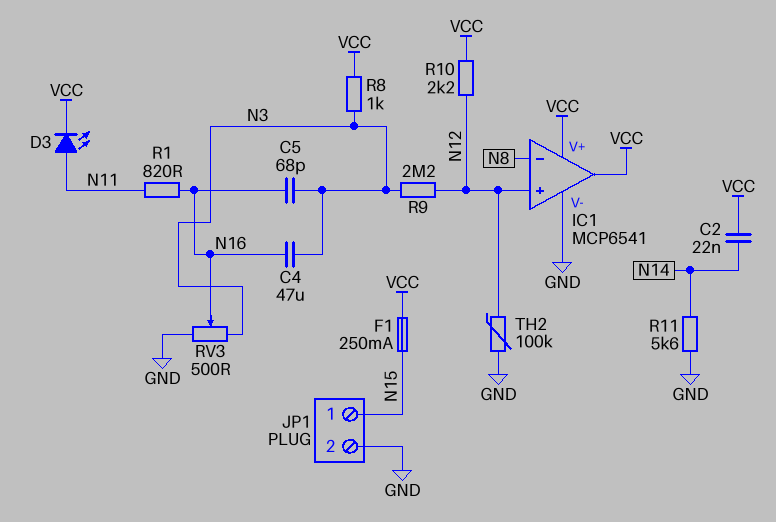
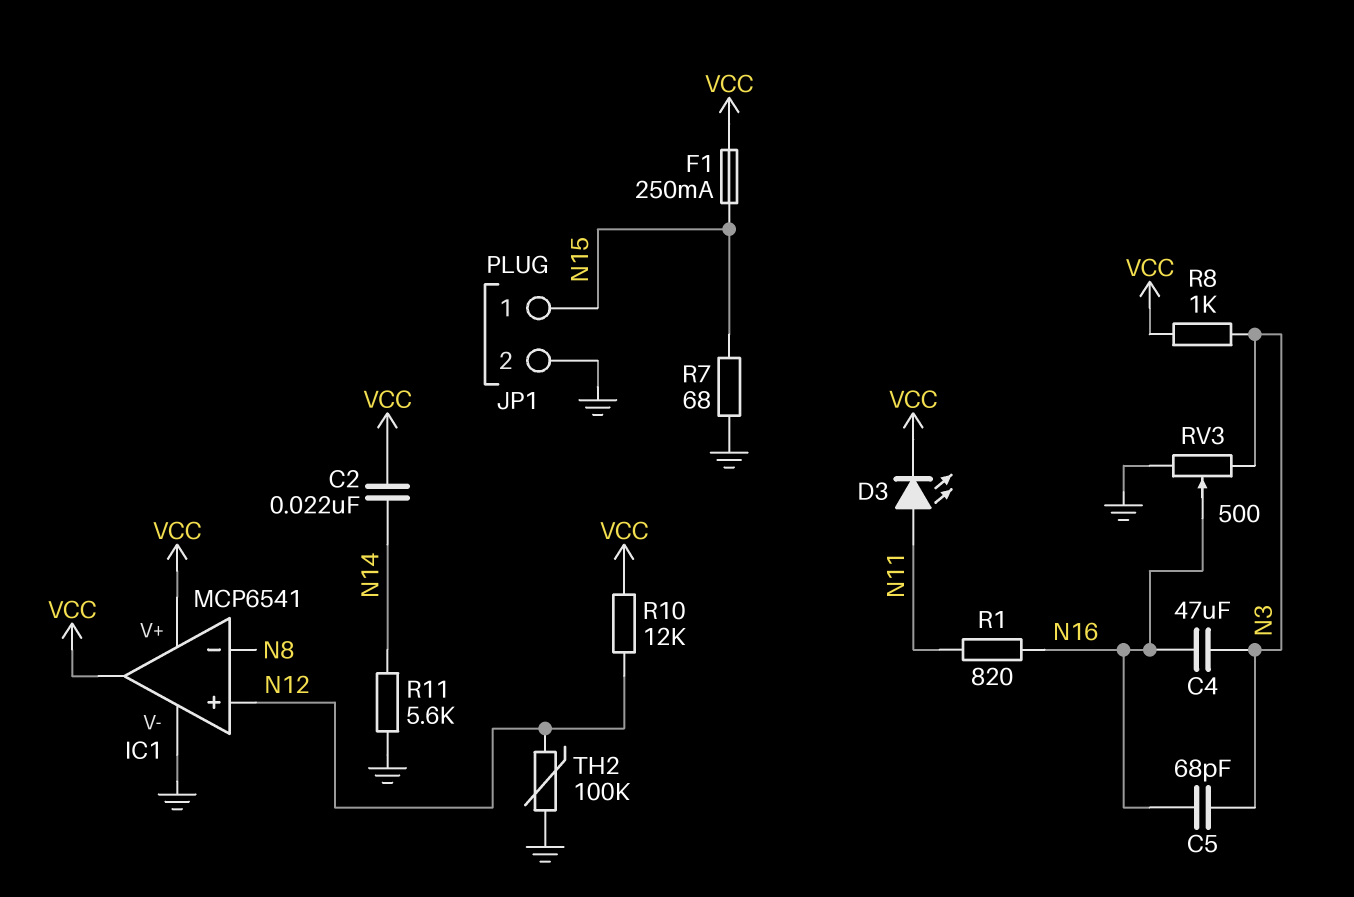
R7: none -> 68 (GND, N15)
R9: 2.2M (N3, N12) -> none
R10: 2.2k (N12, VCC) -> 12k (N12, VCC)

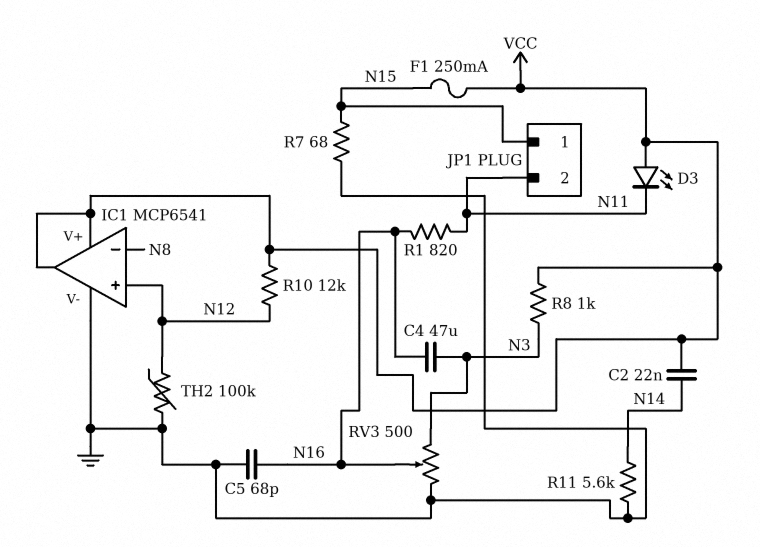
C5: 68pF (N3, N16) -> 68pF (GND, N16)
D3: LED (A N11, K VCC) -> LED (A VCC, K N11)
JP1 pin 2: GND -> N11

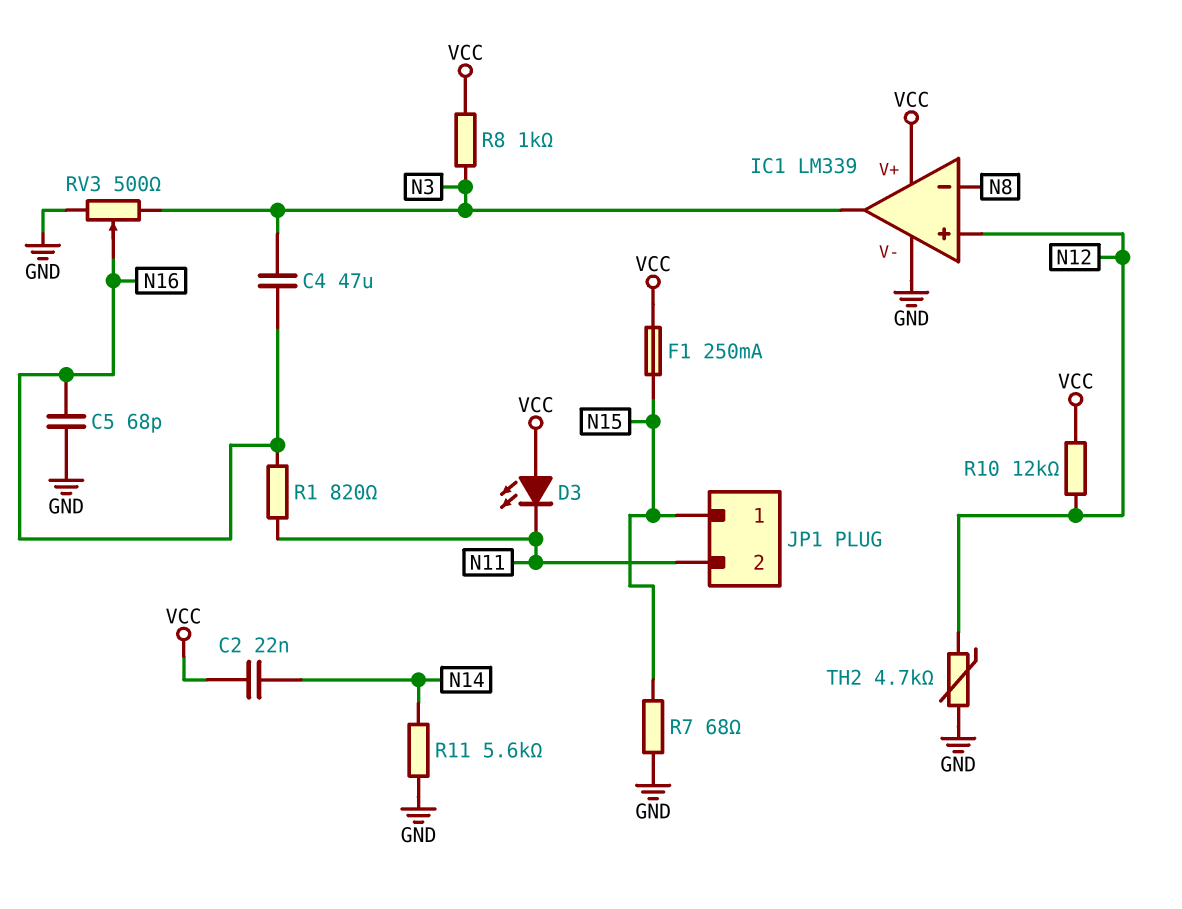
IC1: MCP6541 -> LM339
IC1 pin out: VCC -> N3
TH2: 100k (GND, N12) -> 4.7k (GND, N12)

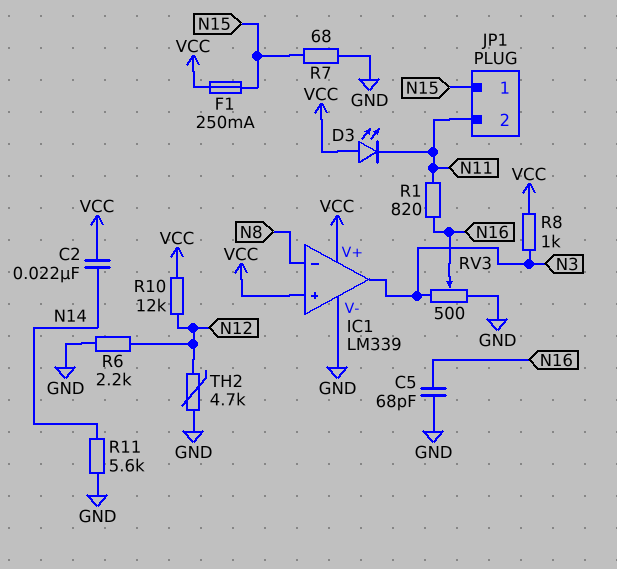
C4: 47uF (N3, N16) -> none
IC1 pin in+: N12 -> VCC
R6: none -> 2.2k (GND, N12)

